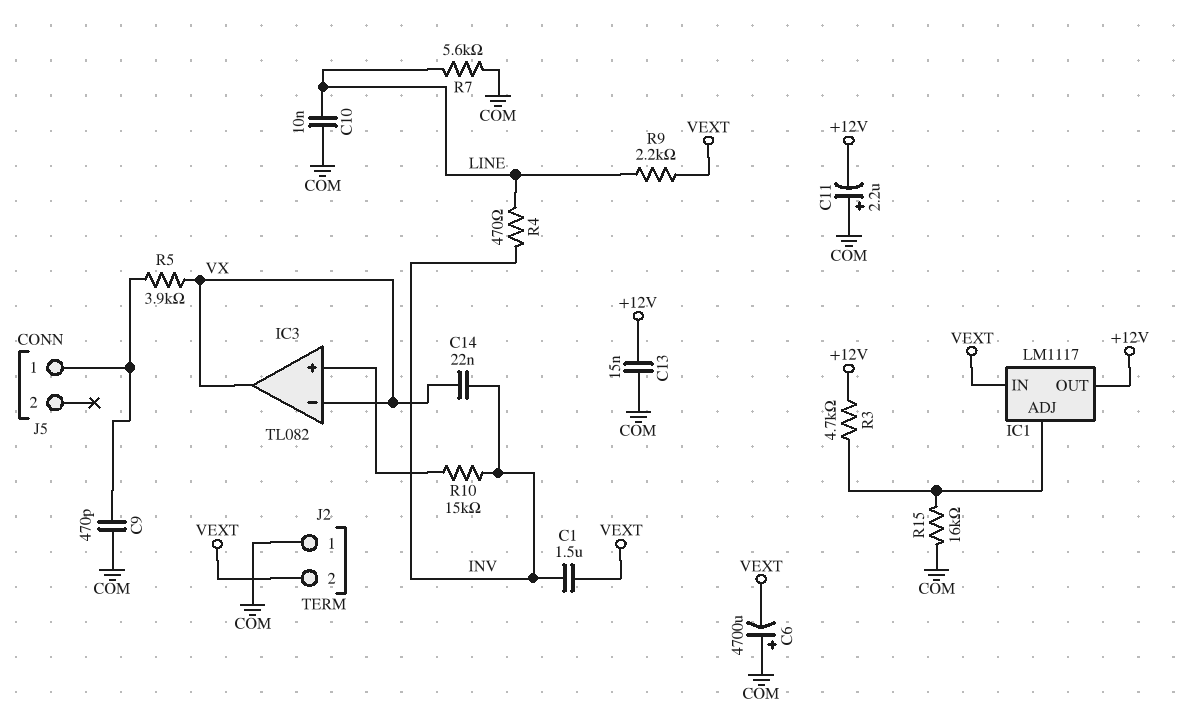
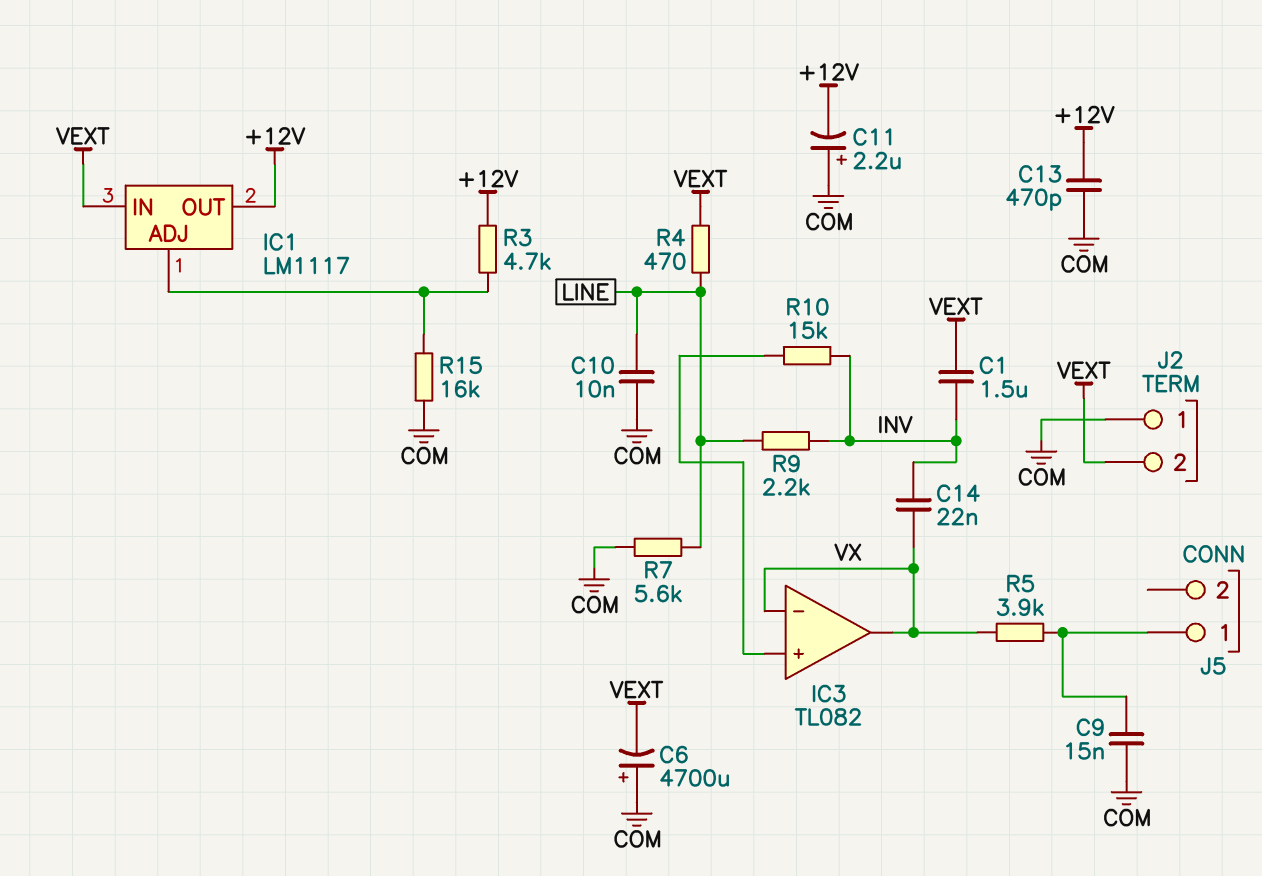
C9: 470pF (COM, J5/1) -> 15nF (COM, J5/1)
C13: 15nF (+12V, COM) -> 470pF (+12V, COM)
R4: 470 (INV, LINE) -> 470 (LINE, VEXT)
R9: 2.2k (LINE, VEXT) -> 2.2k (INV, LINE)

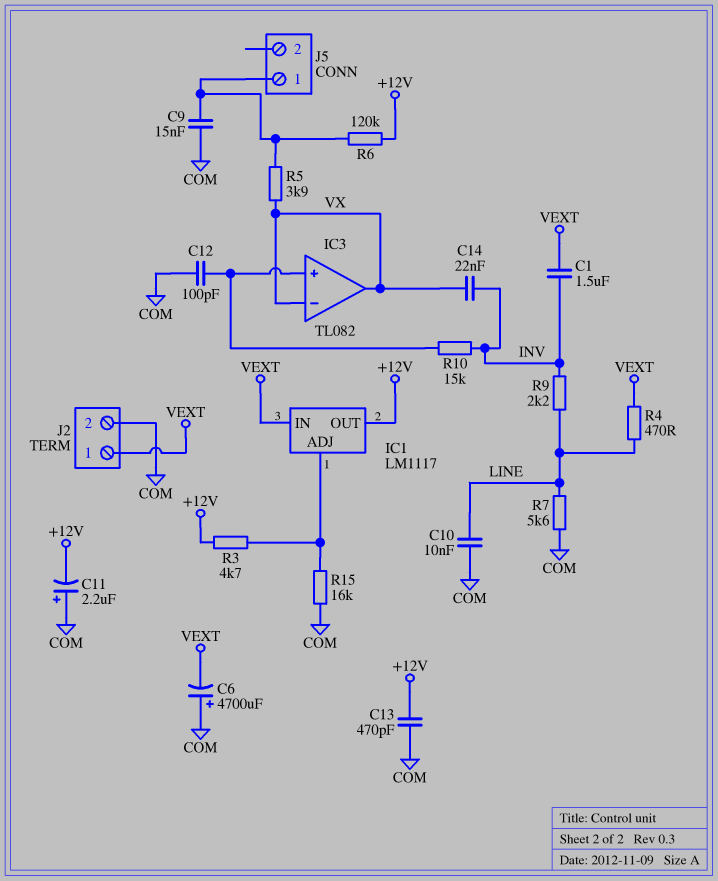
C12: none -> 100pF (COM, IC3/in+)
J2 pin 1: COM -> VEXT
J2 pin 2: VEXT -> COM
R6: none -> 120k (+12V, J5/1)

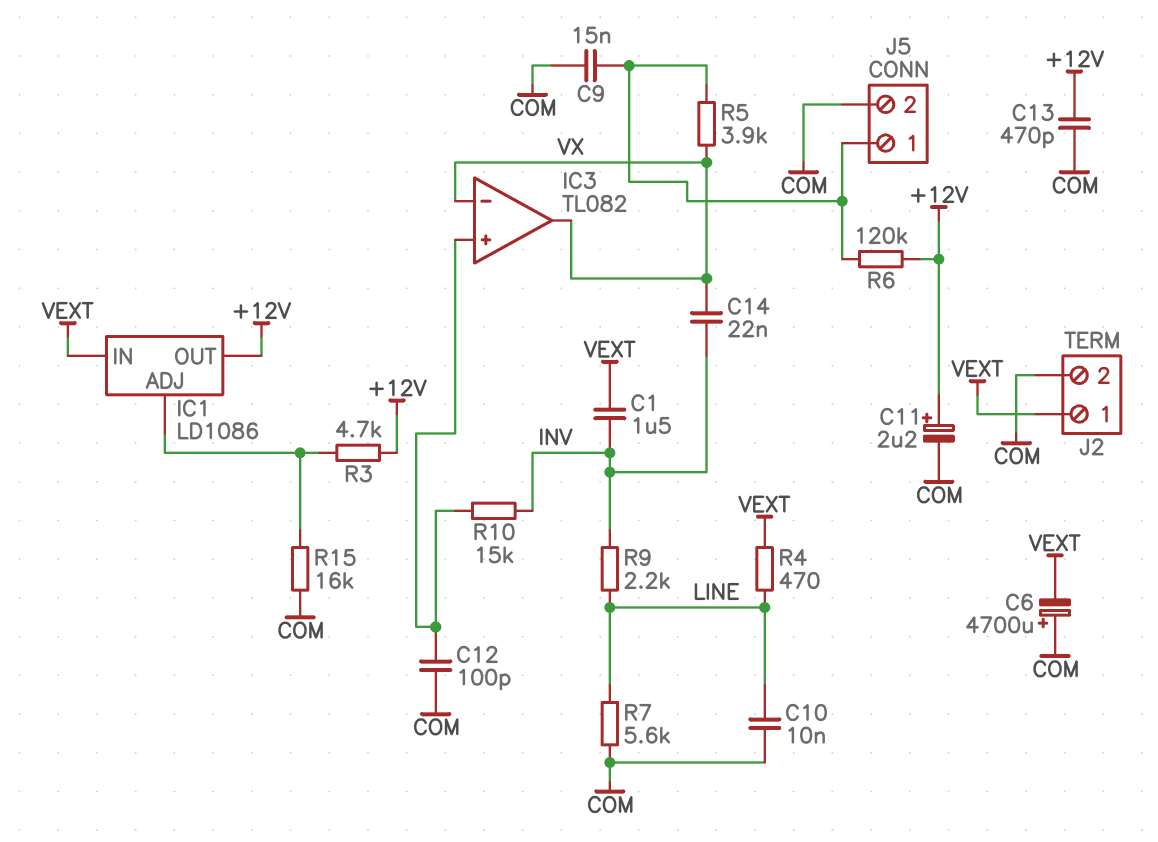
C11: 2.2uF (plus COM, minus +12V) -> 2.2uF (plus +12V, minus COM)
IC1: LM1117 -> LD1086
J5 pin 2: none -> COM

